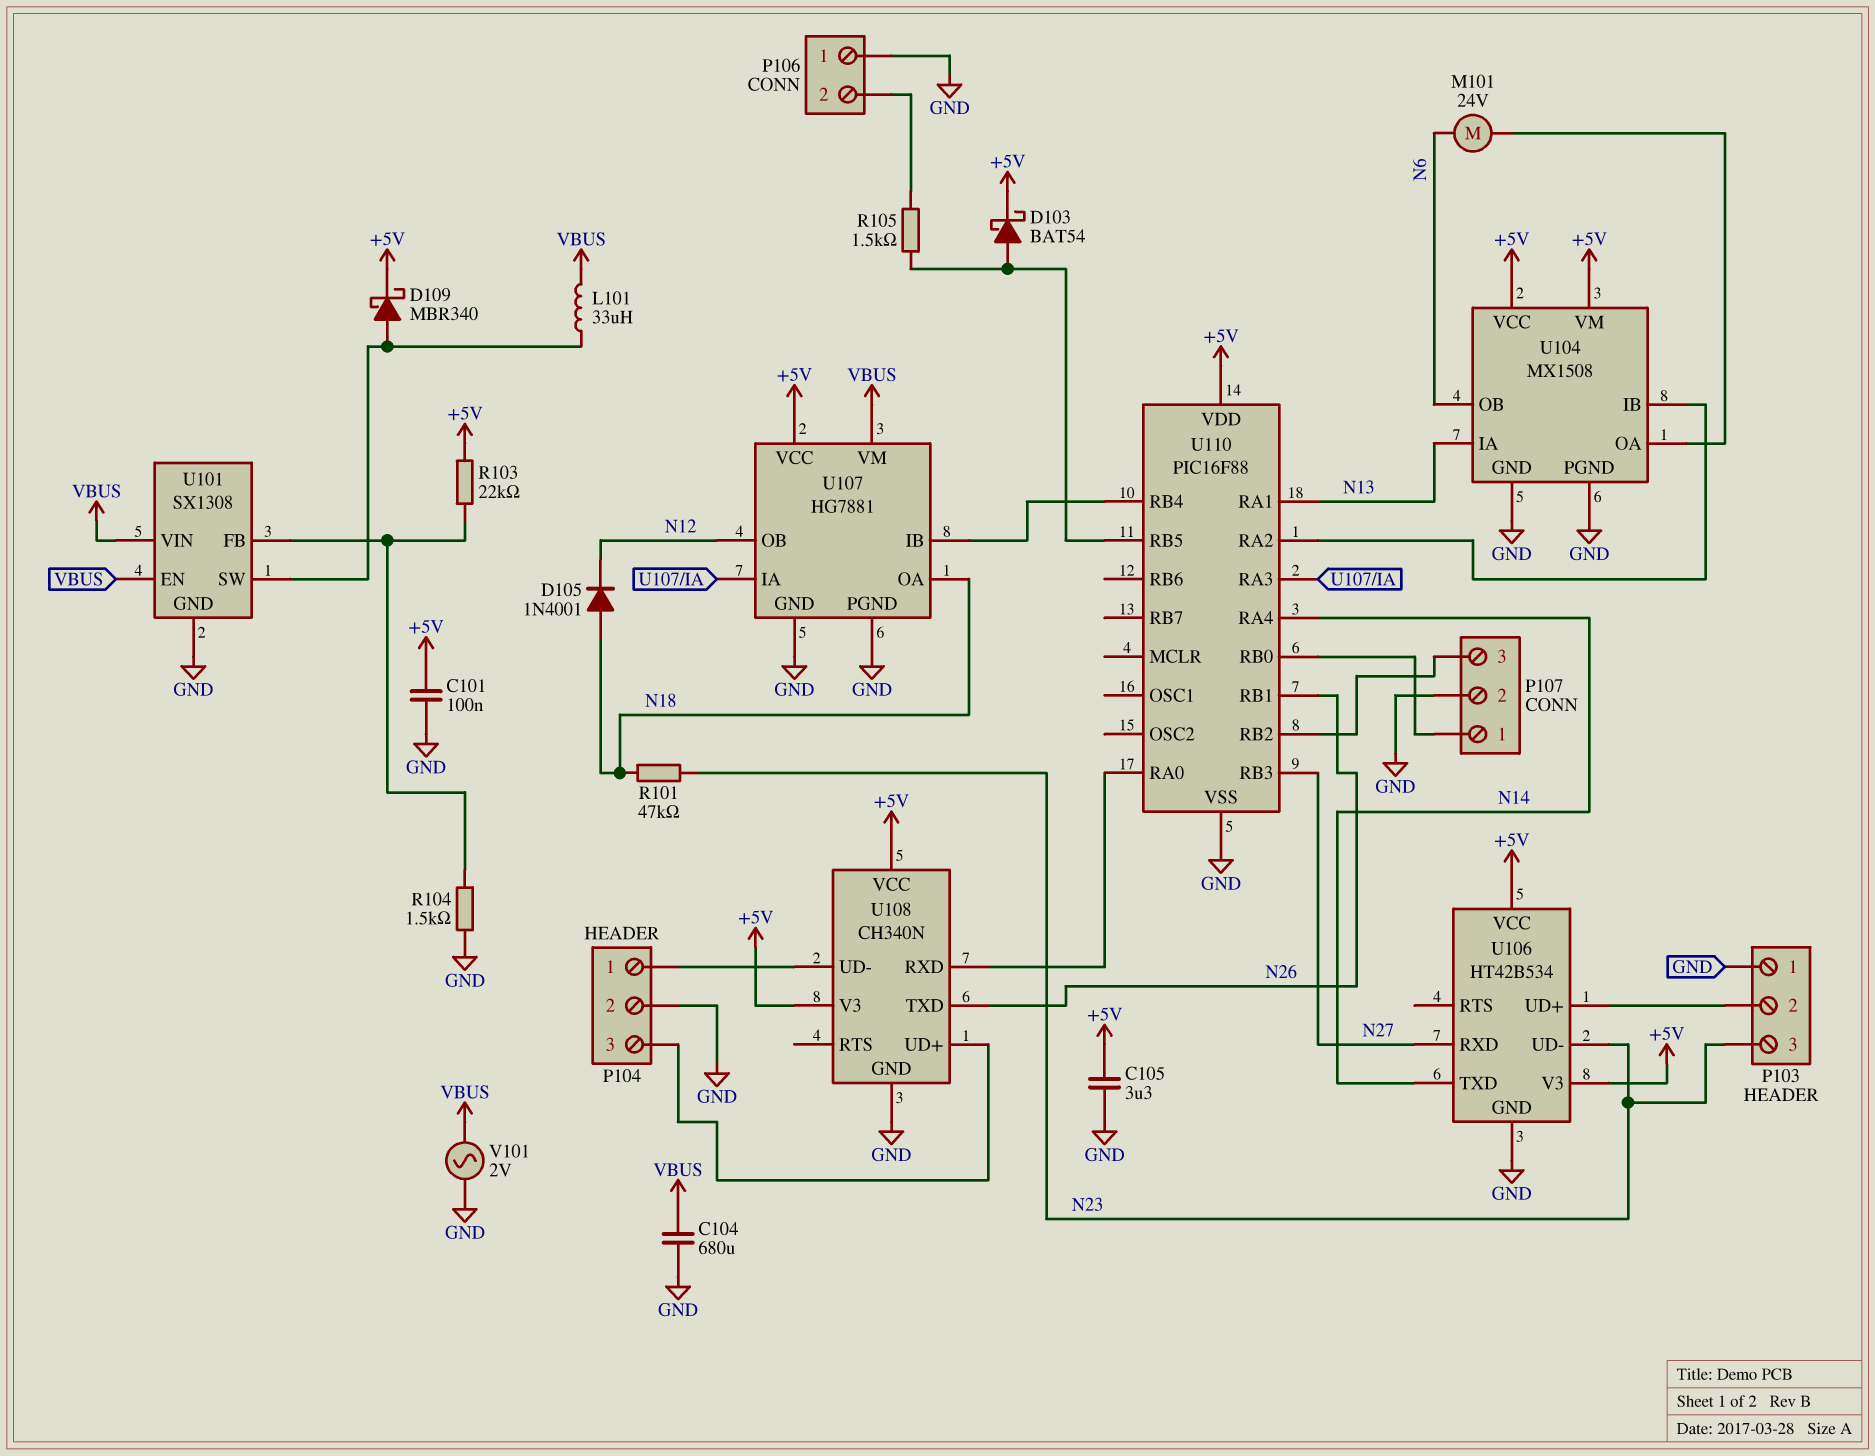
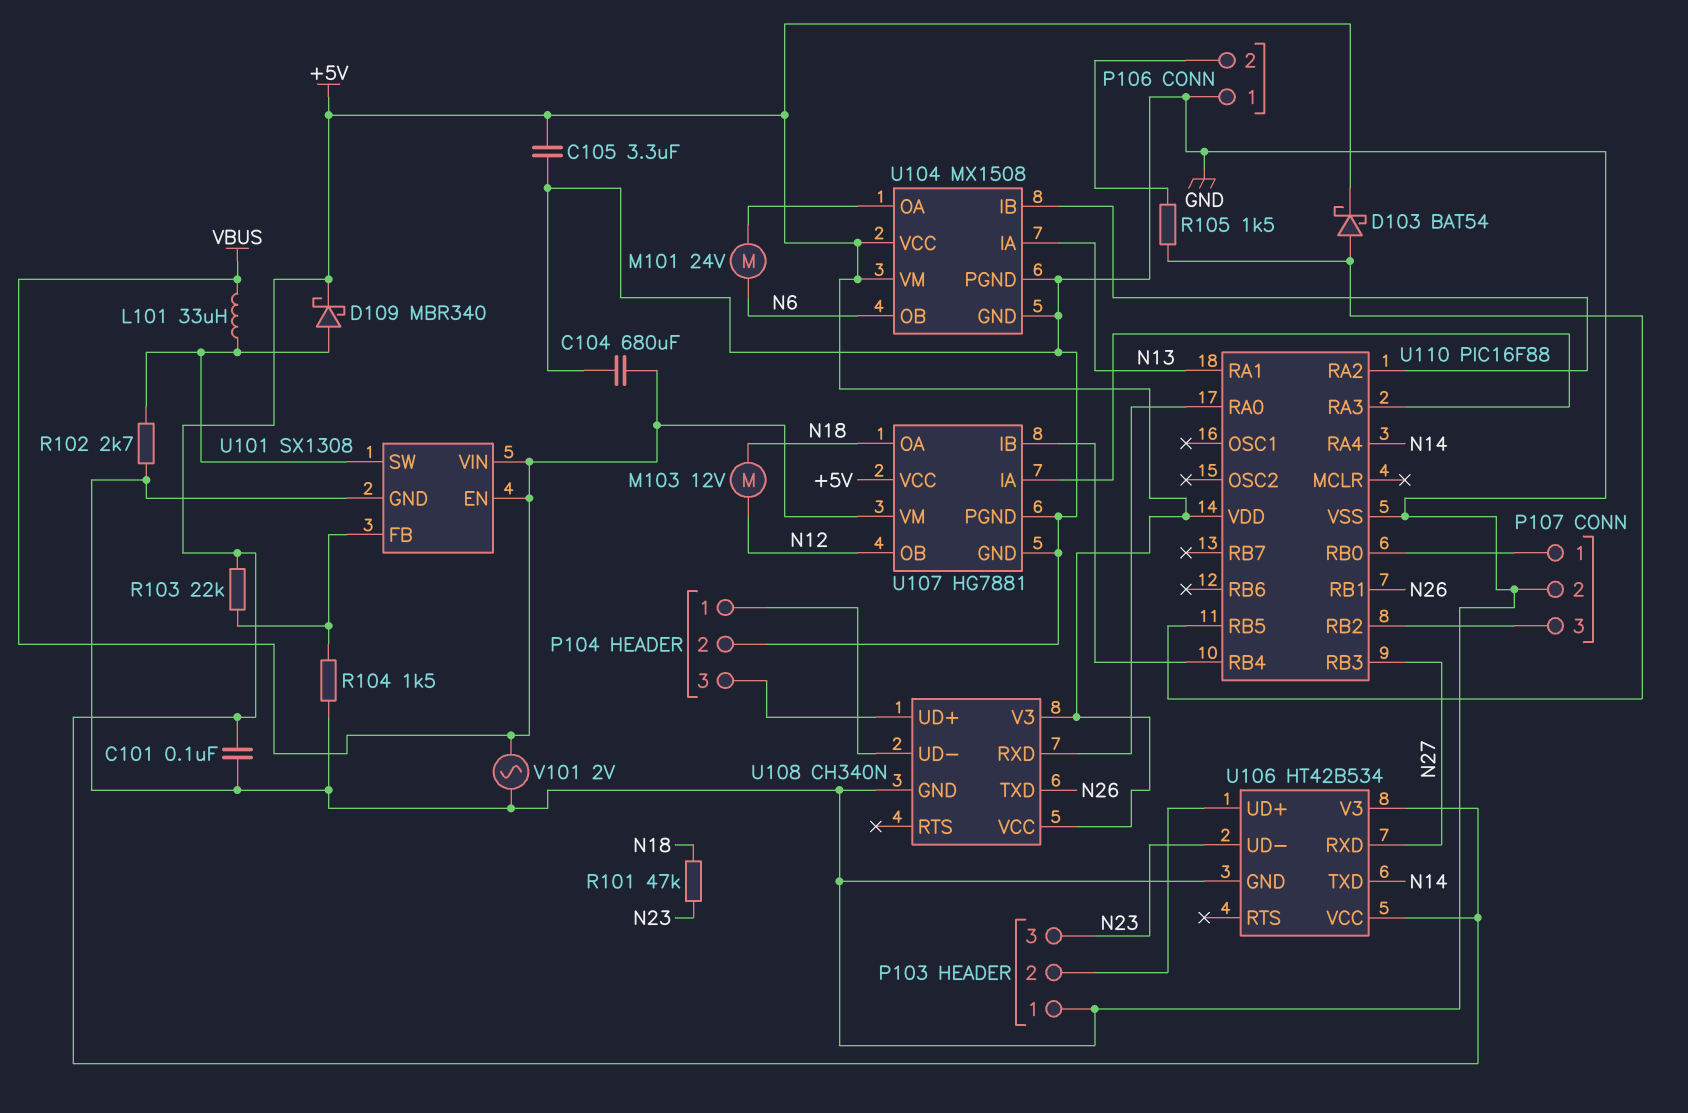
D105: diode 1N4001 (A N18, K N12) -> none
M103: none -> motor 12V (N12, N18)
R102: none -> 2.7k (GND, U101/SW)

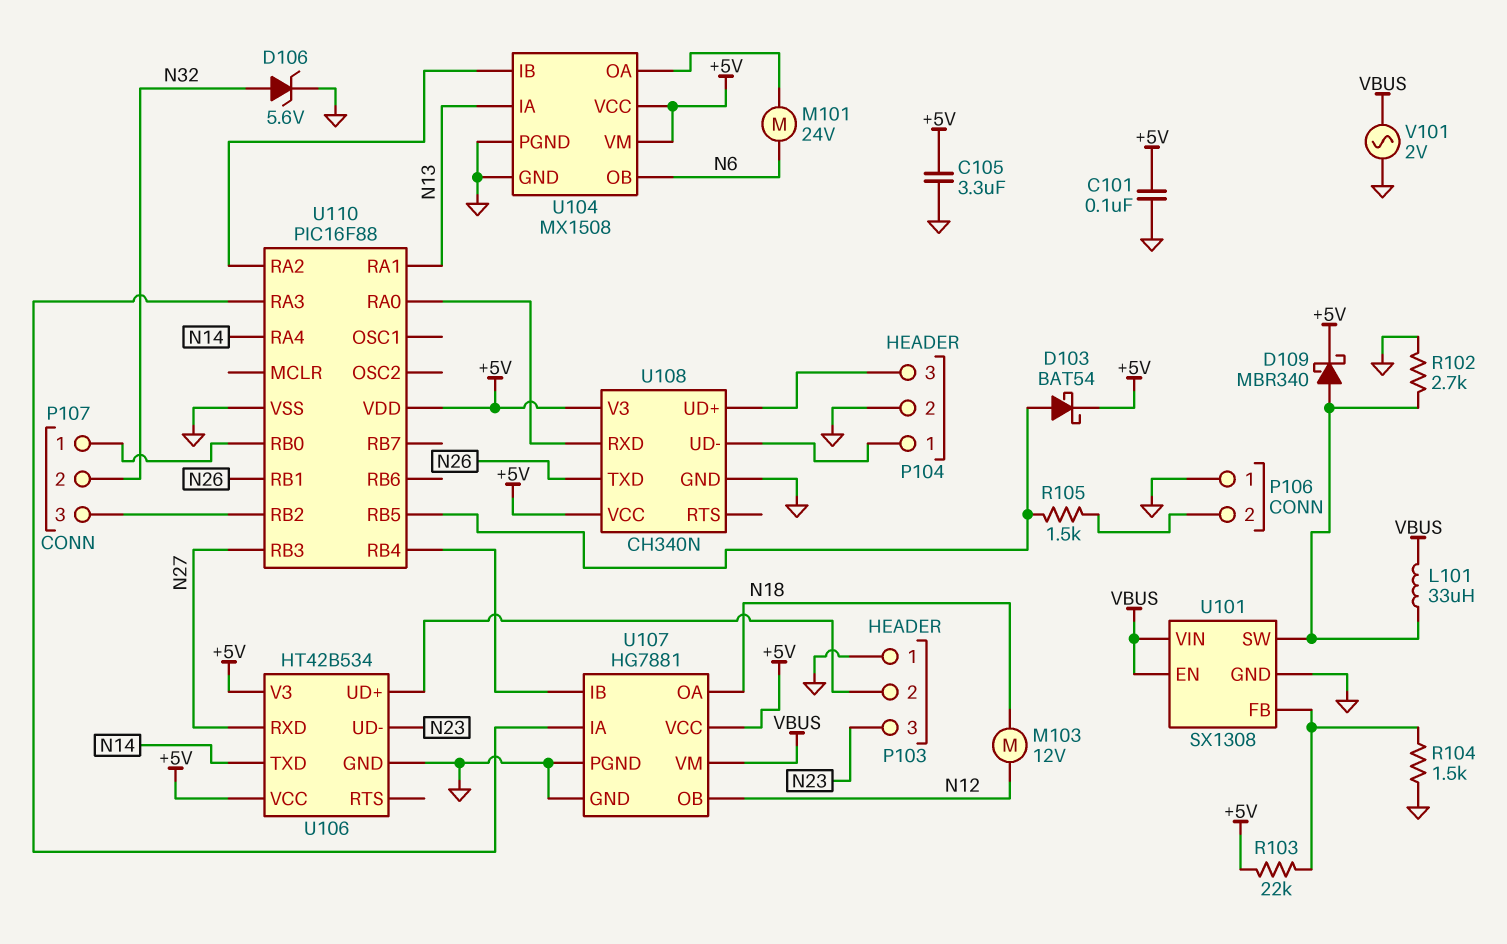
C104: 680uF (GND, VBUS) -> none
D106: none -> zener 5.6V (A N32, K GND)
P107 pin 2: GND -> N32
R101: 47k (N18, N23) -> none

